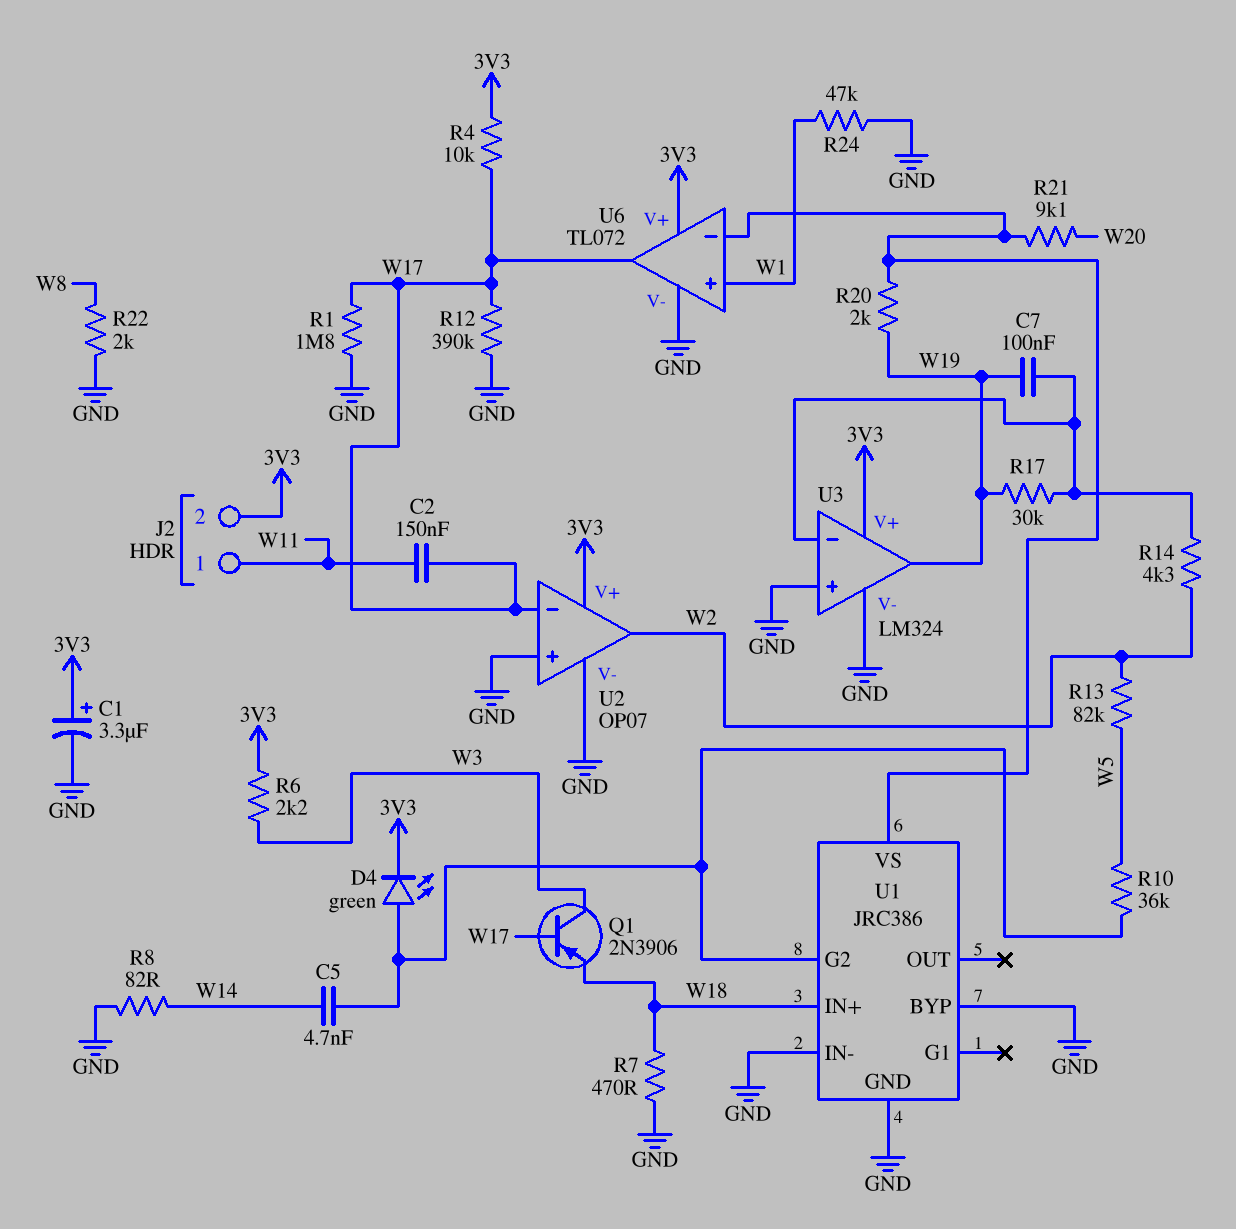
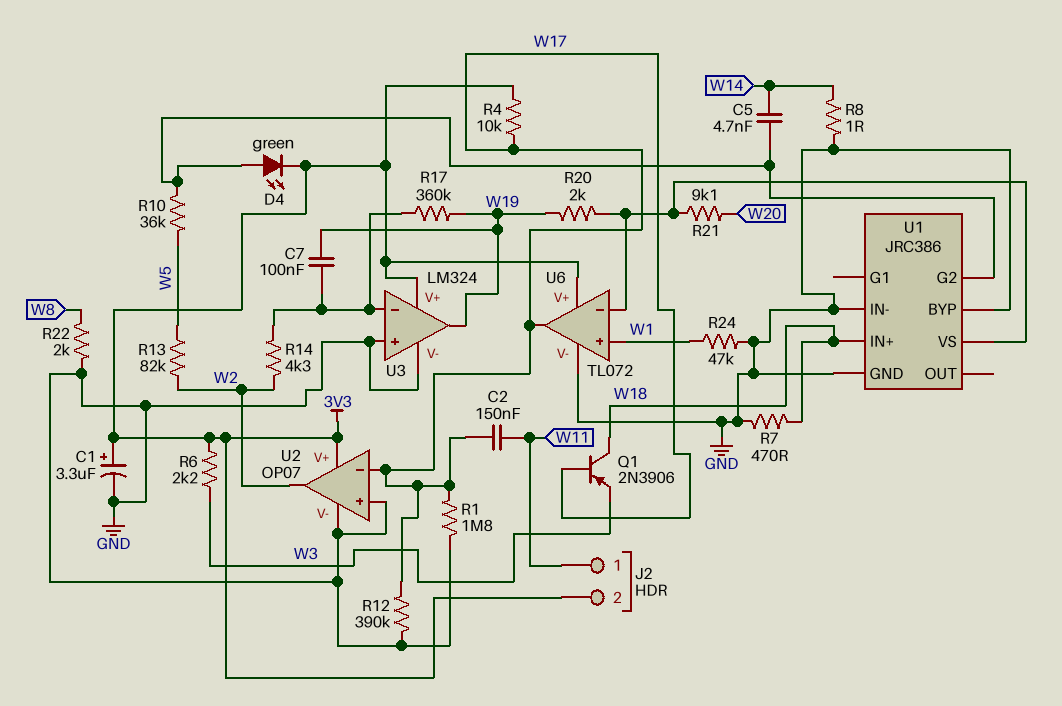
Q1: PNP 2N3906 (B W17, C W3, E W18) -> PNP 2N3906 (B W17, C W18, E W3)
R8: 82 (GND, W14) -> 1 (GND, W14)
R17: 30k (U3/in-, W19) -> 360k (U3/in-, W19)

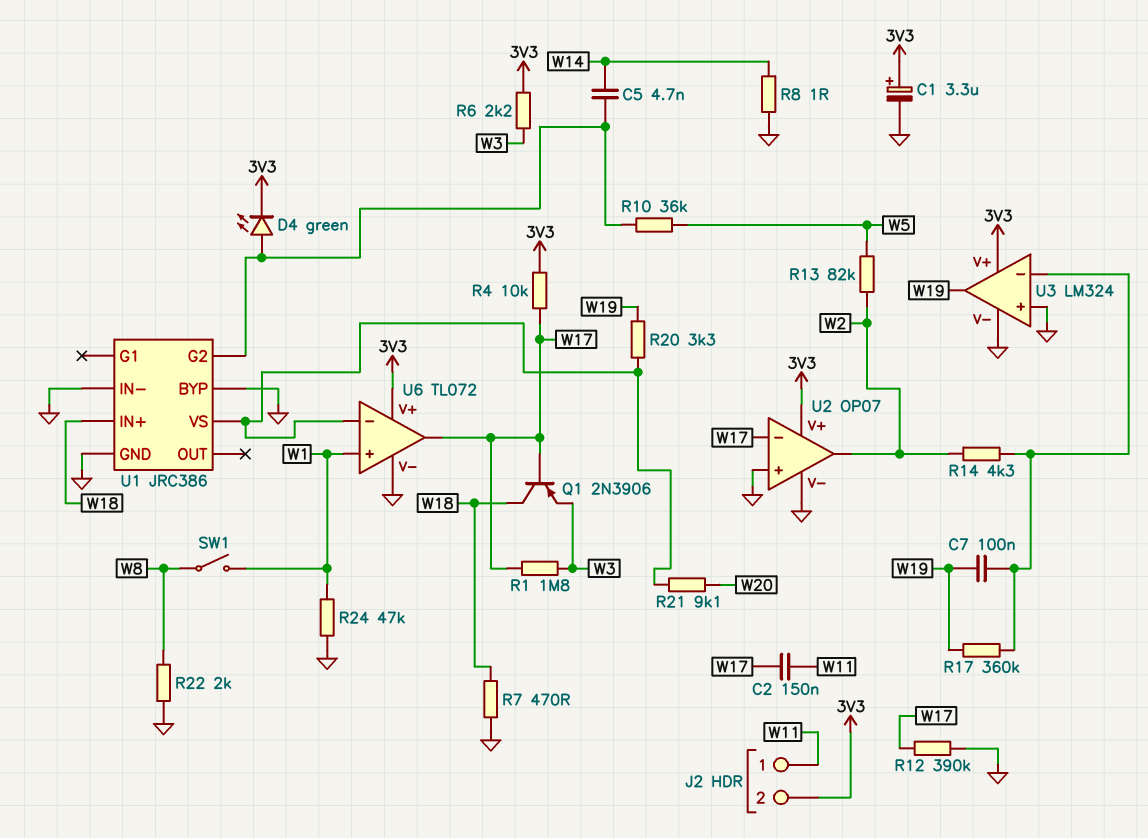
R1: 1.8M (GND, W17) -> 1.8M (W3, W17)
R20: 2k (U1/VS, W19) -> 3.3k (U1/VS, W19)
SW1: none -> switch (W1, W8)

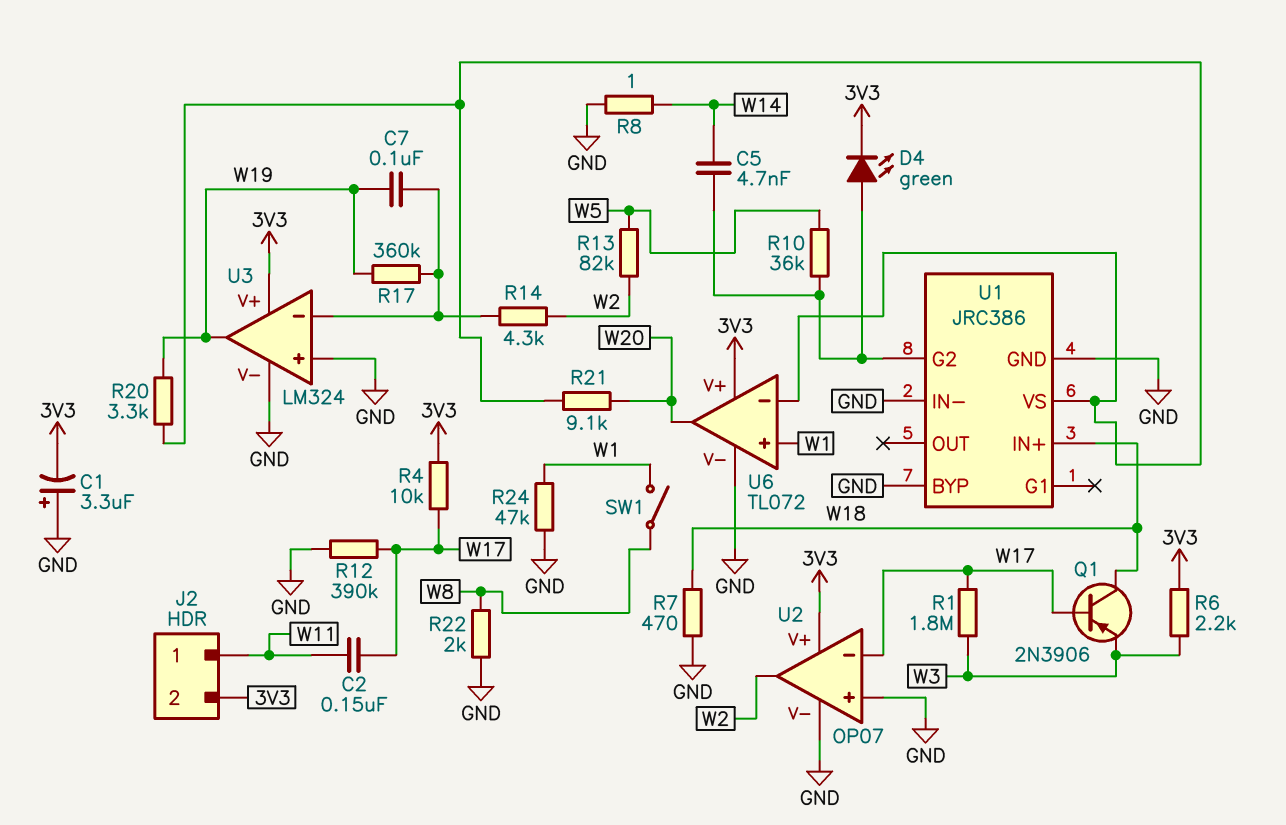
C1: 3.3uF (plus 3V3, minus GND) -> 3.3uF (plus GND, minus 3V3)
U6 pin out: W17 -> W20

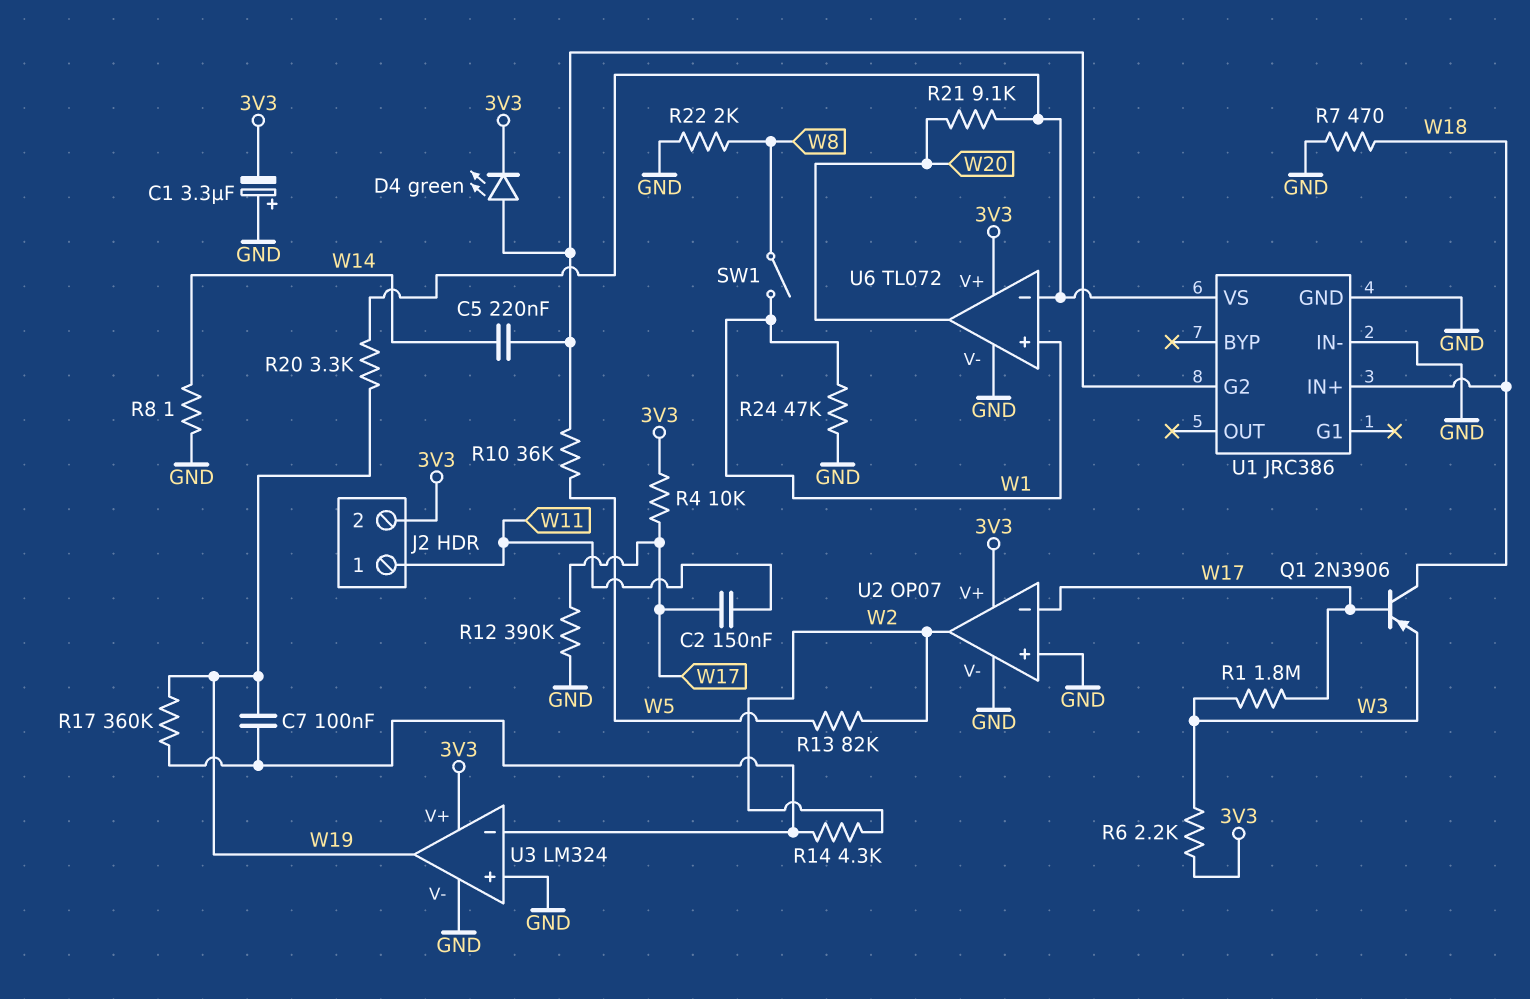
C5: 4.7nF (U1/G2, W14) -> 220nF (U1/G2, W14)
U1 pin BYP: GND -> none

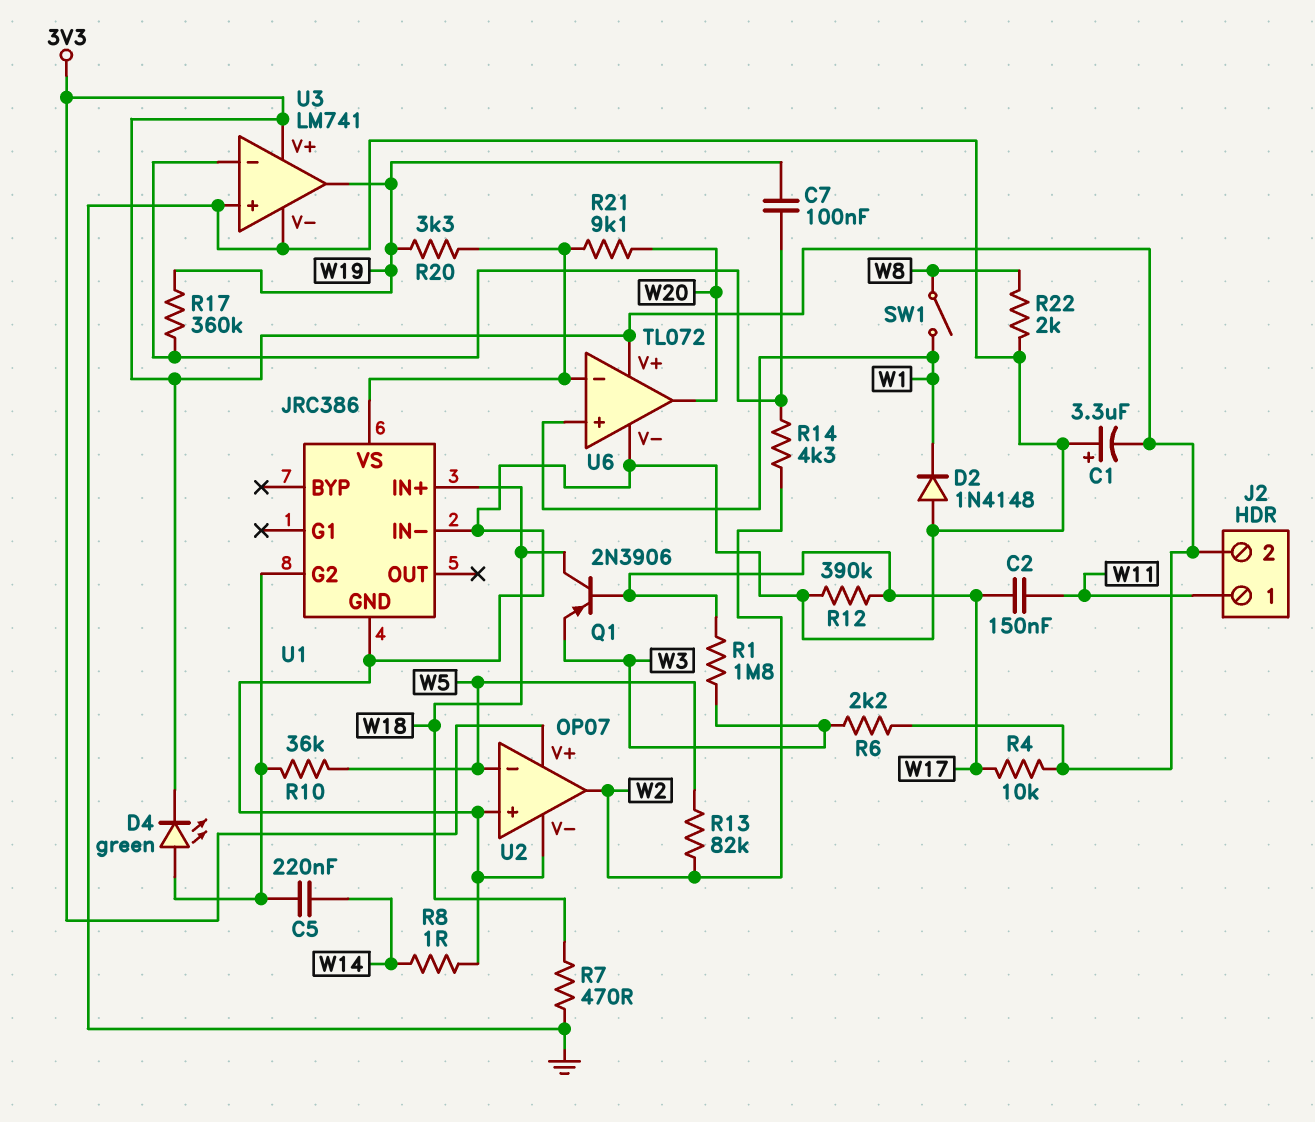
D2: none -> diode 1N4148 (A GND, K W1)
R24: 47k (GND, W1) -> none
U2 pin in-: W17 -> W5
U3: LM324 -> LM741

